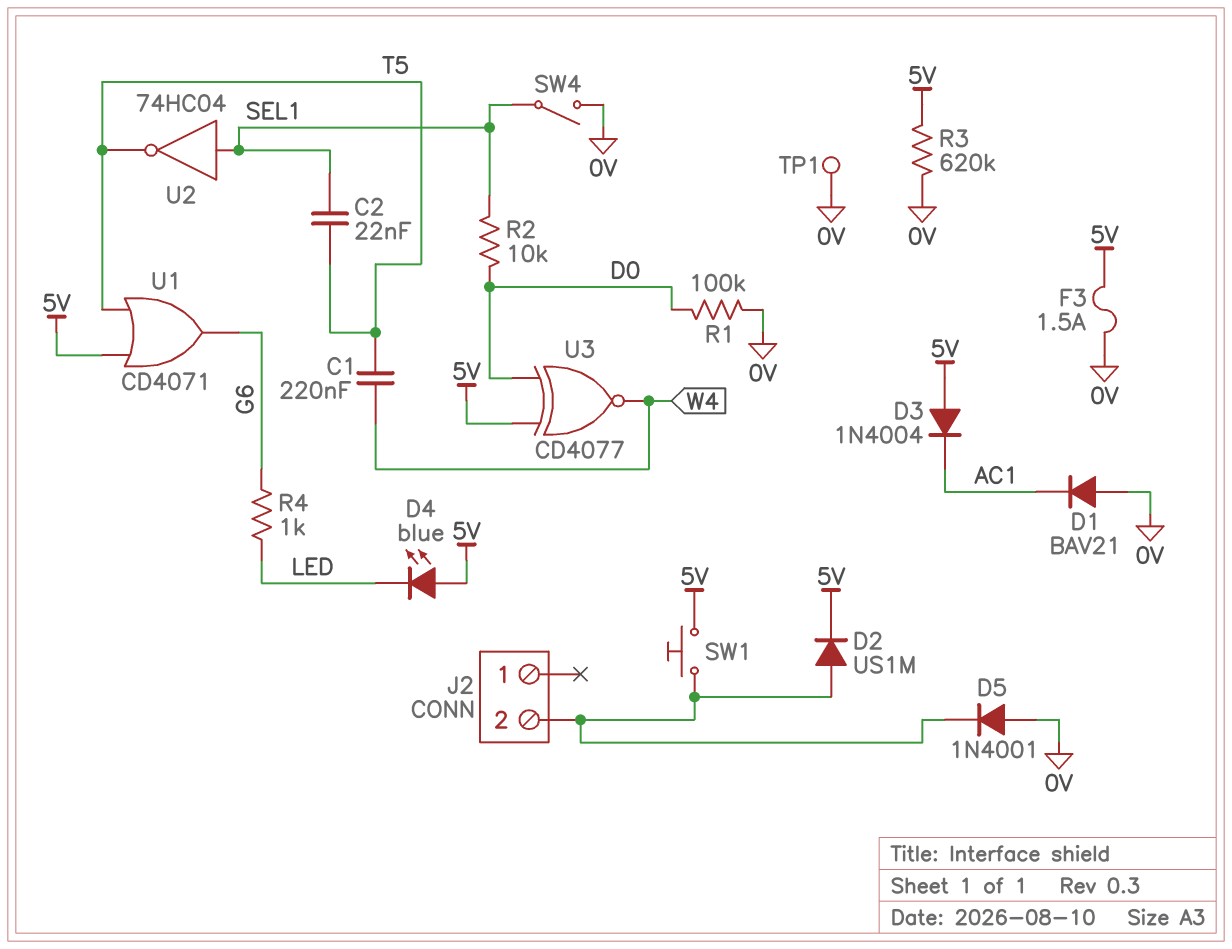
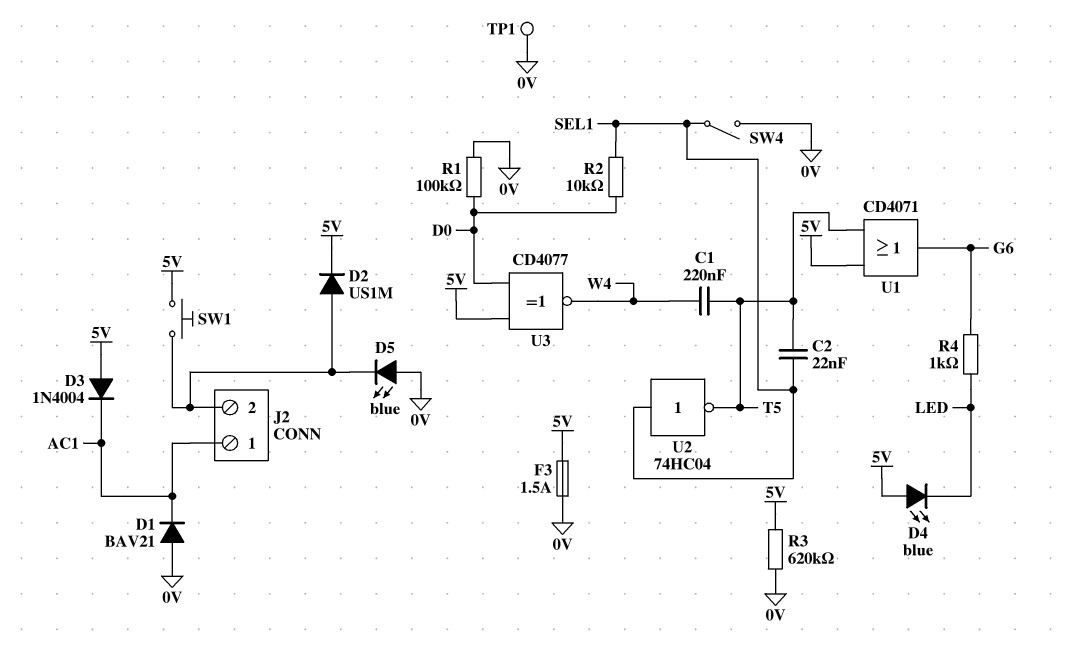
D5: diode 1N4001 (A 0V, K J2/2) -> LED blue (A 0V, K J2/2)
J2 pin 1: none -> AC1

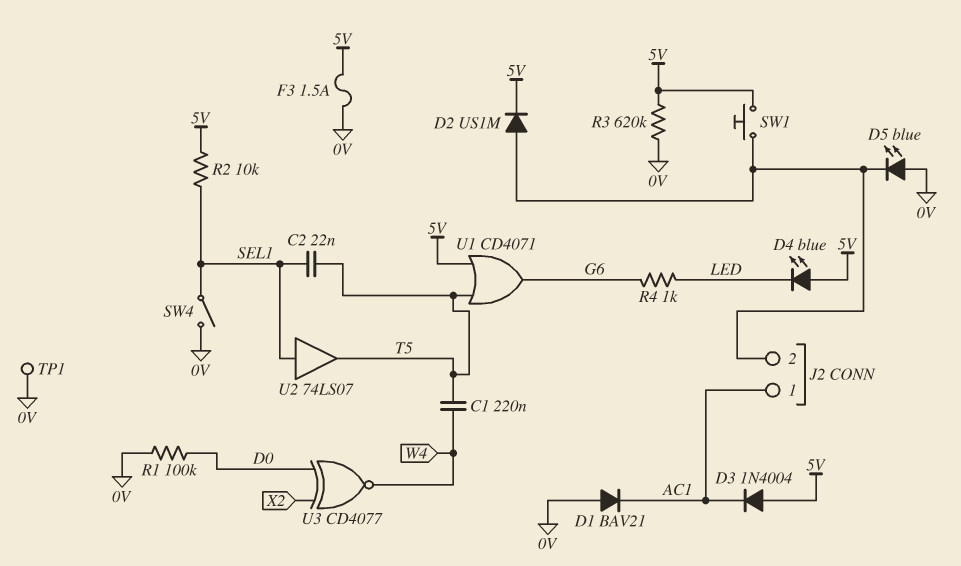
R2: 10k (D0, SEL1) -> 10k (5V, SEL1)
U2: NOT 74HC04 (in SEL1, out T5) -> buffer 74LS07 (in SEL1, out T5)
U3: XNOR CD4077 (in 5V, in D0, out W4) -> XNOR CD4077 (in D0, in X2, out W4)

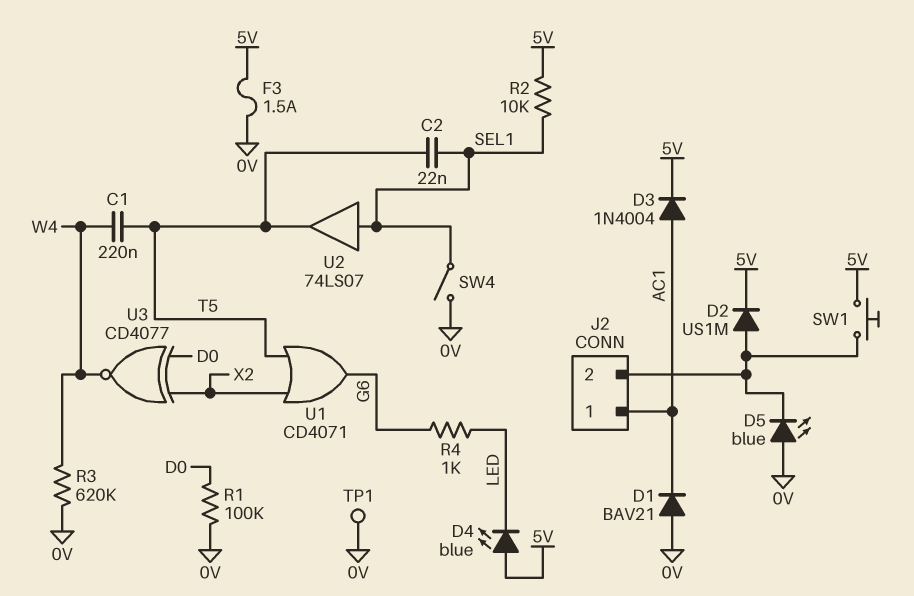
D3: diode 1N4004 (A 5V, K AC1) -> diode 1N4004 (A AC1, K 5V)
R3: 620k (0V, 5V) -> 620k (0V, W4)
U1: OR CD4071 (in 5V, in T5, out G6) -> OR CD4071 (in T5, in X2, out G6)

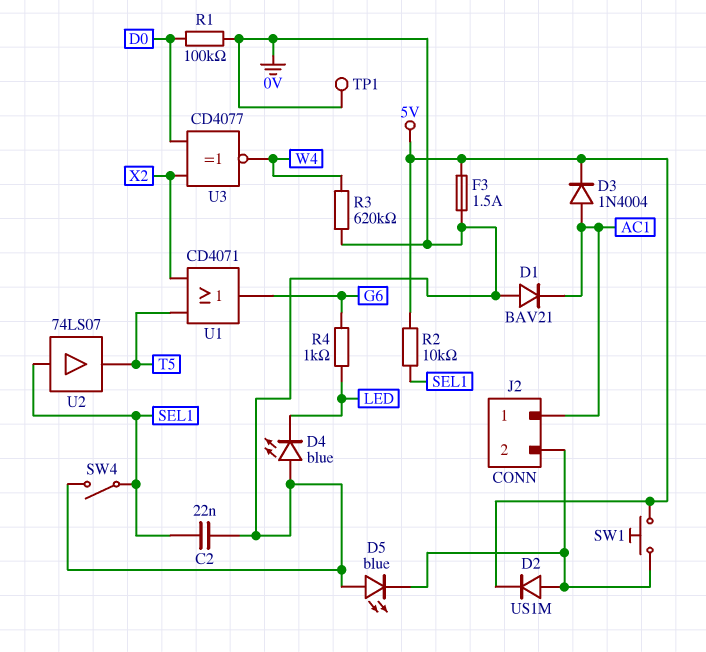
C1: 220nF (T5, W4) -> none
C2: 22nF (SEL1, T5) -> 22nF (0V, SEL1)
D4: LED blue (A 5V, K LED) -> LED blue (A 0V, K LED)

